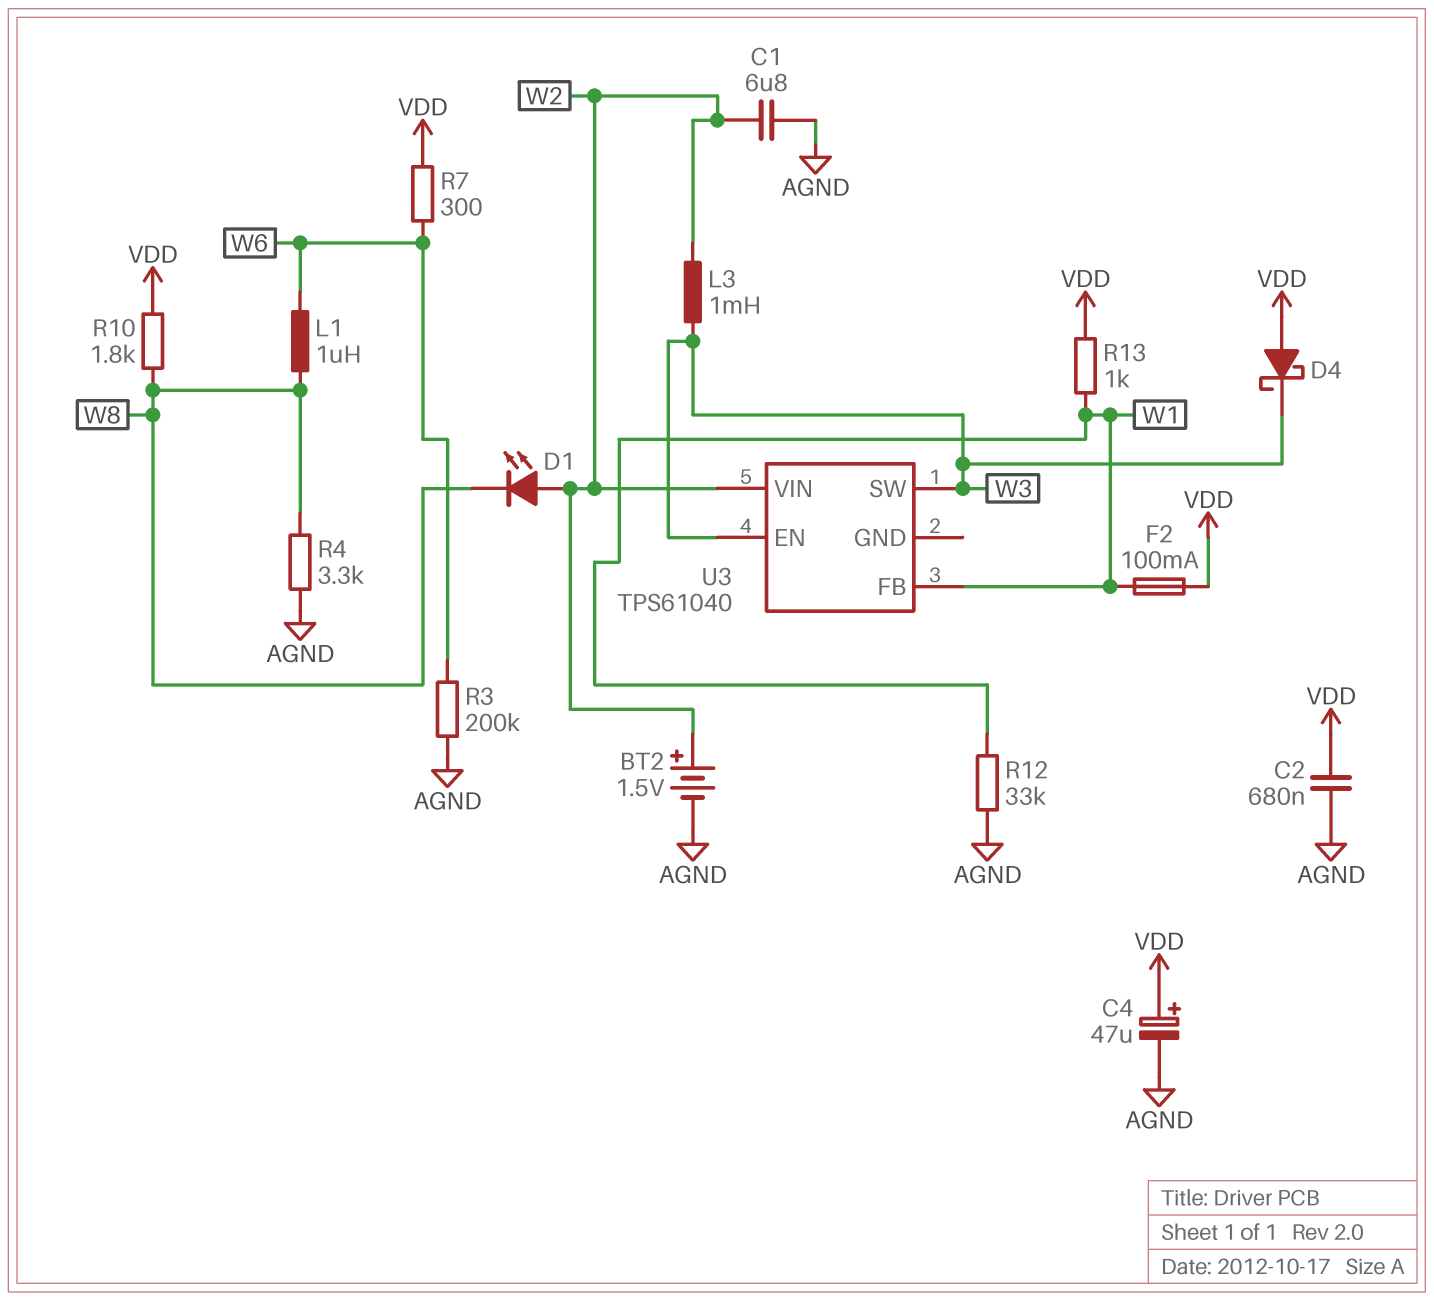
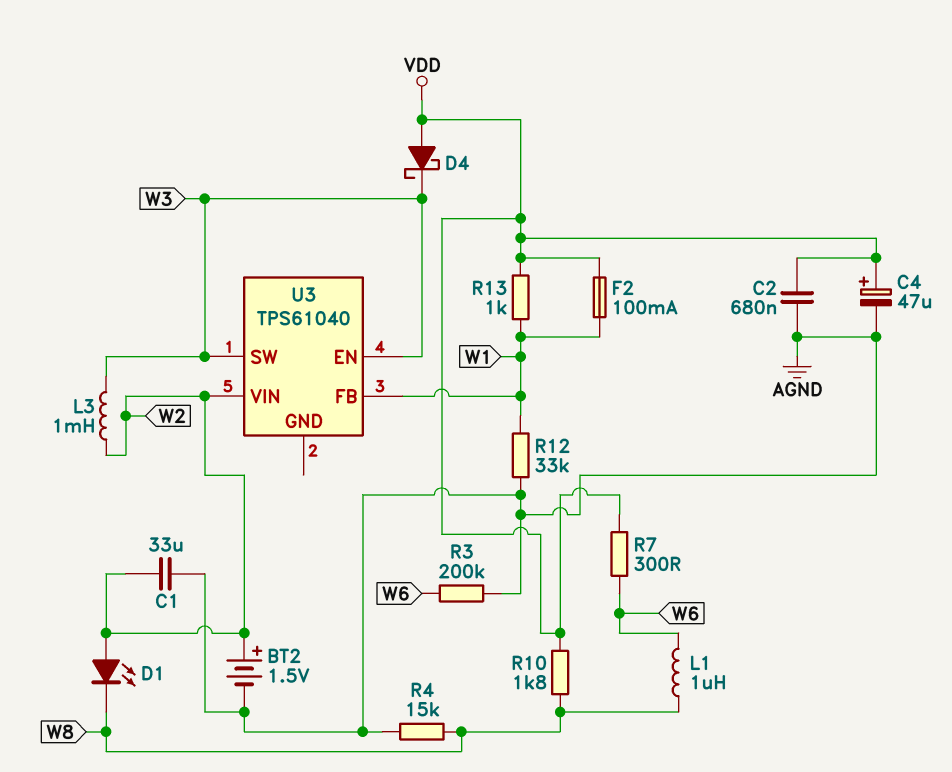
C1: 6.8uF (AGND, W2) -> 33uF (AGND, W2)
R4: 3.3k (AGND, W8) -> 15k (AGND, W8)

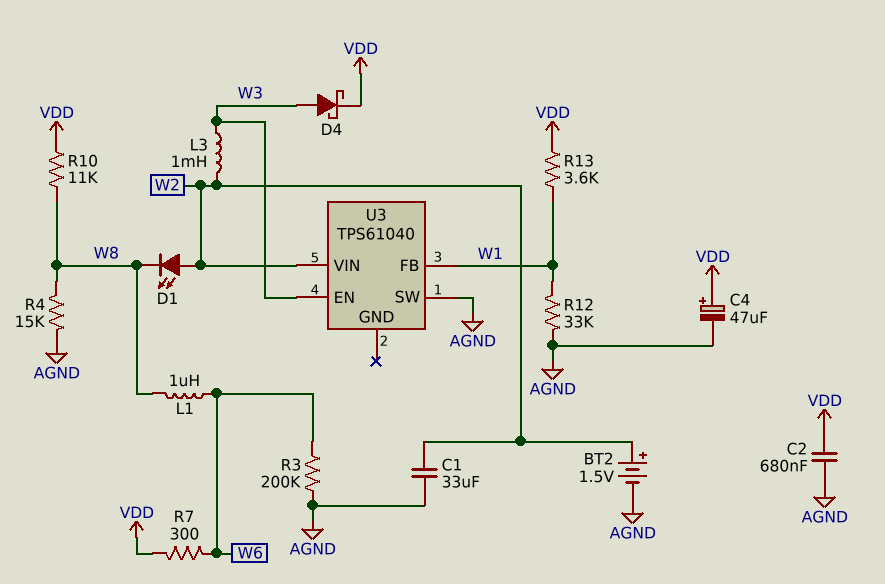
D4: schottky (A VDD, K W3) -> schottky (A W3, K VDD)
F2: 100mA (VDD, W1) -> none
R10: 1.8k (VDD, W8) -> 11k (VDD, W8)
R13: 1k (VDD, W1) -> 3.6k (VDD, W1)
U3 pin SW: W3 -> AGND

